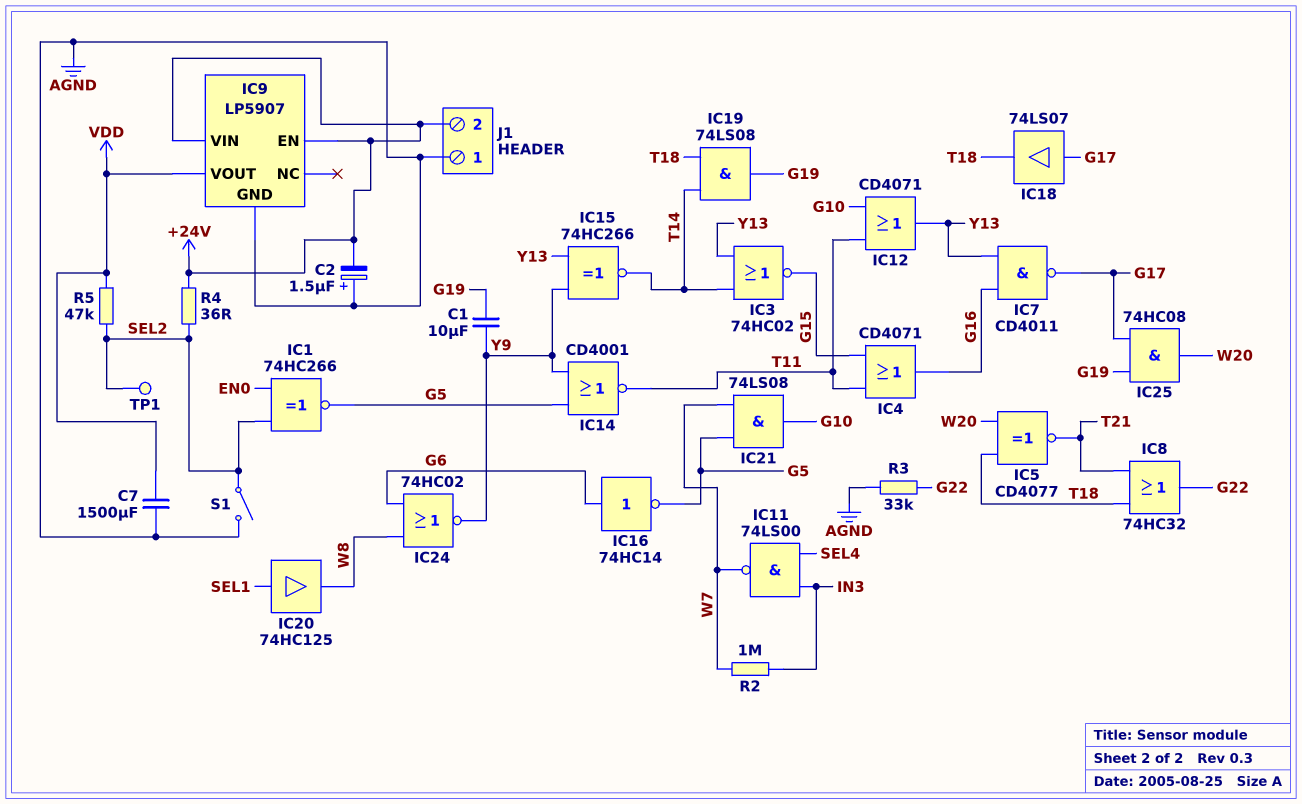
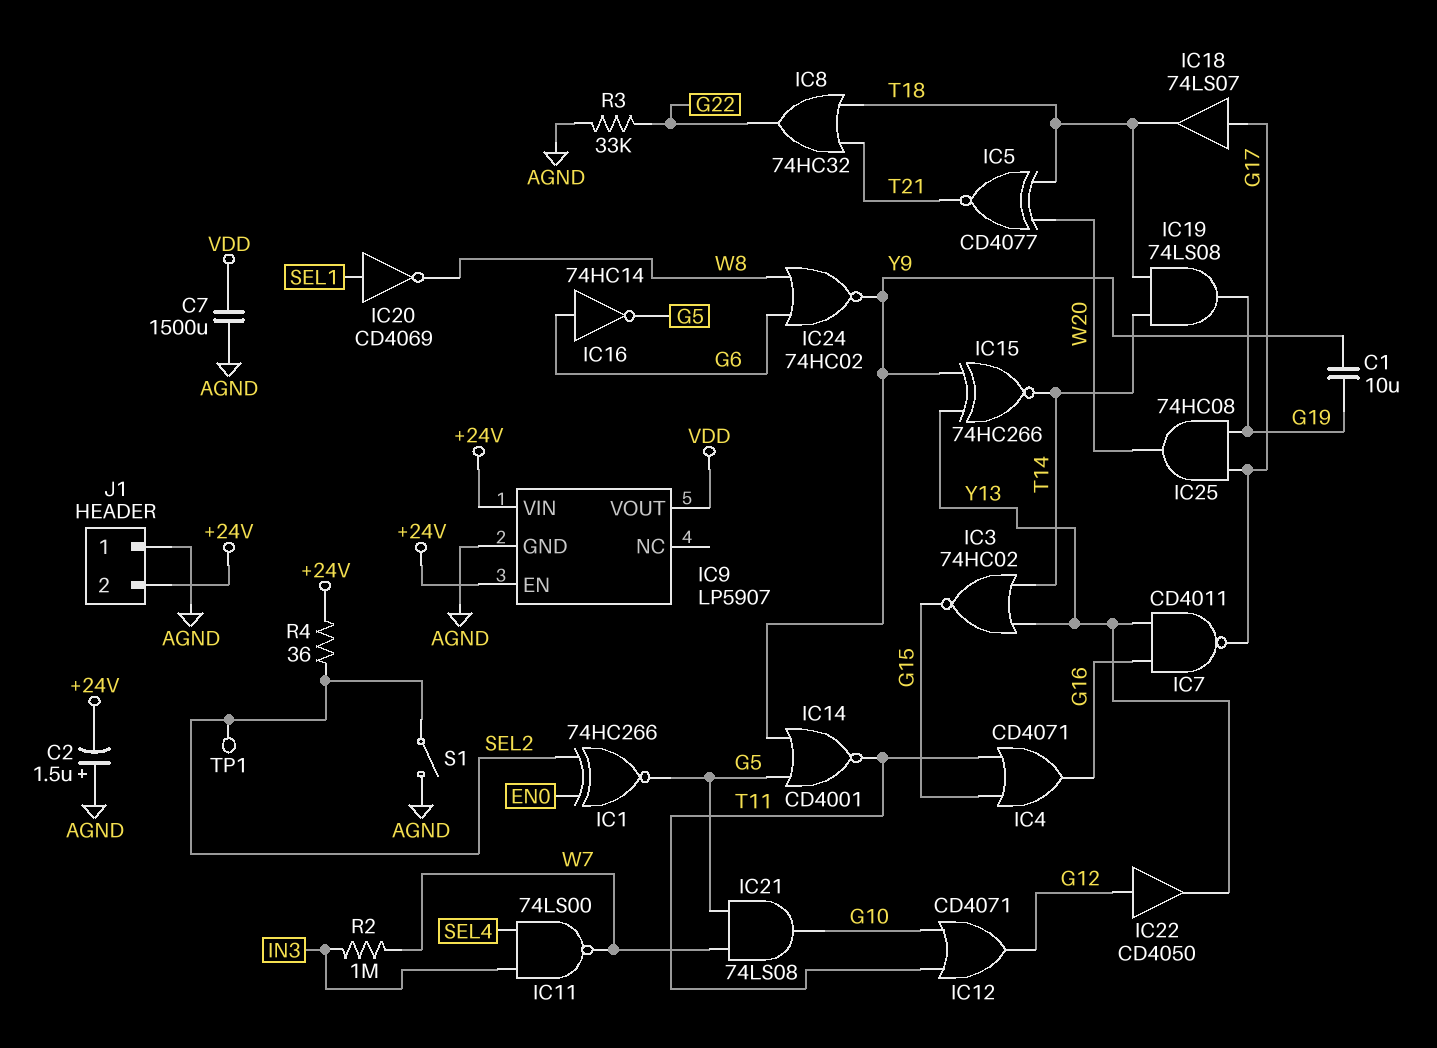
IC12: OR CD4071 (in G10, in T11, out Y13) -> OR CD4071 (in G10, in T11, out G12)
IC20: buffer 74HC125 (in SEL1, out W8) -> NOT CD4069 (in SEL1, out W8)
IC22: none -> buffer CD4050 (in G12, out Y13)
R5: 47k (SEL2, VDD) -> none

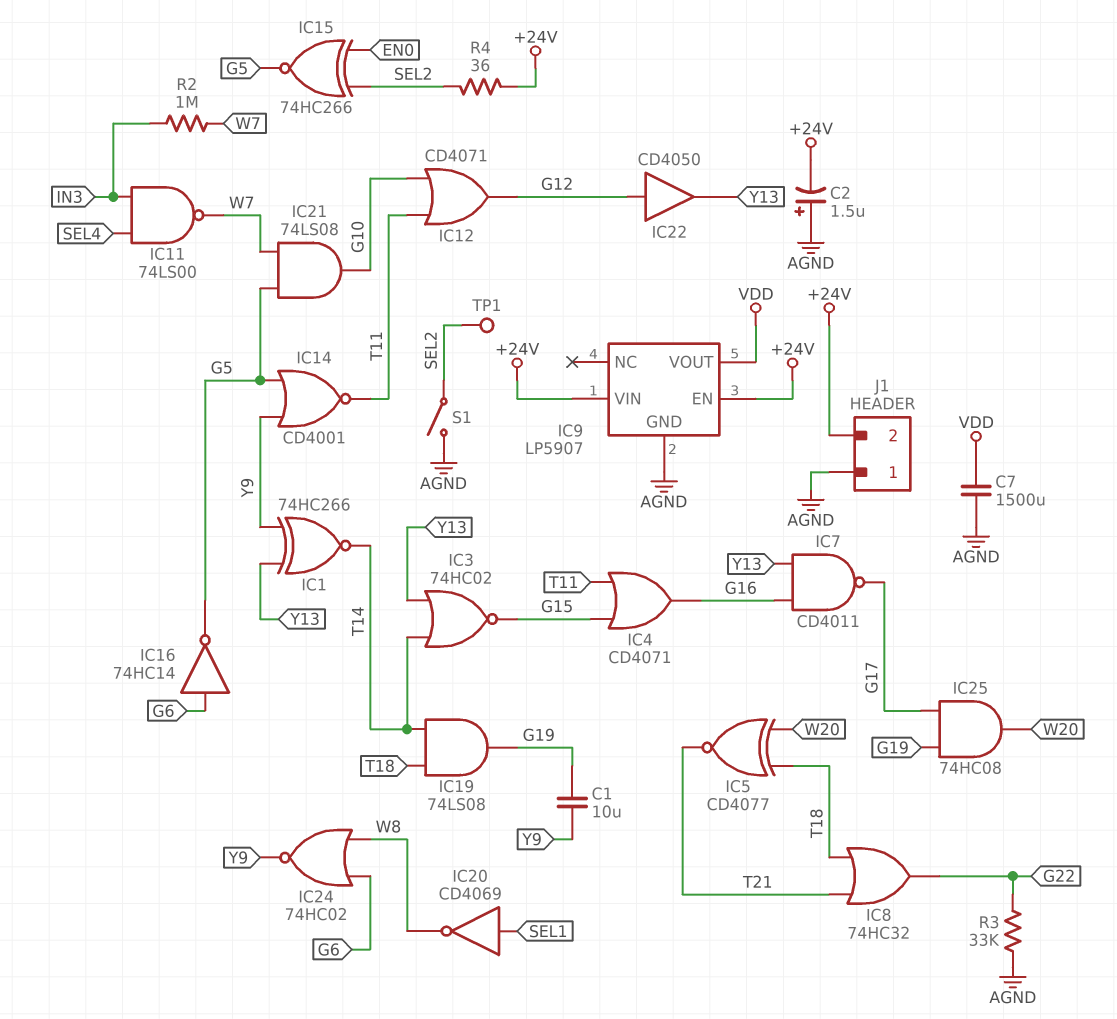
IC1: XNOR 74HC266 (in EN0, in SEL2, out G5) -> XNOR 74HC266 (in Y9, in Y13, out T14)
IC15: XNOR 74HC266 (in Y9, in Y13, out T14) -> XNOR 74HC266 (in EN0, in SEL2, out G5)
IC18: buffer 74LS07 (in G17, out T18) -> none

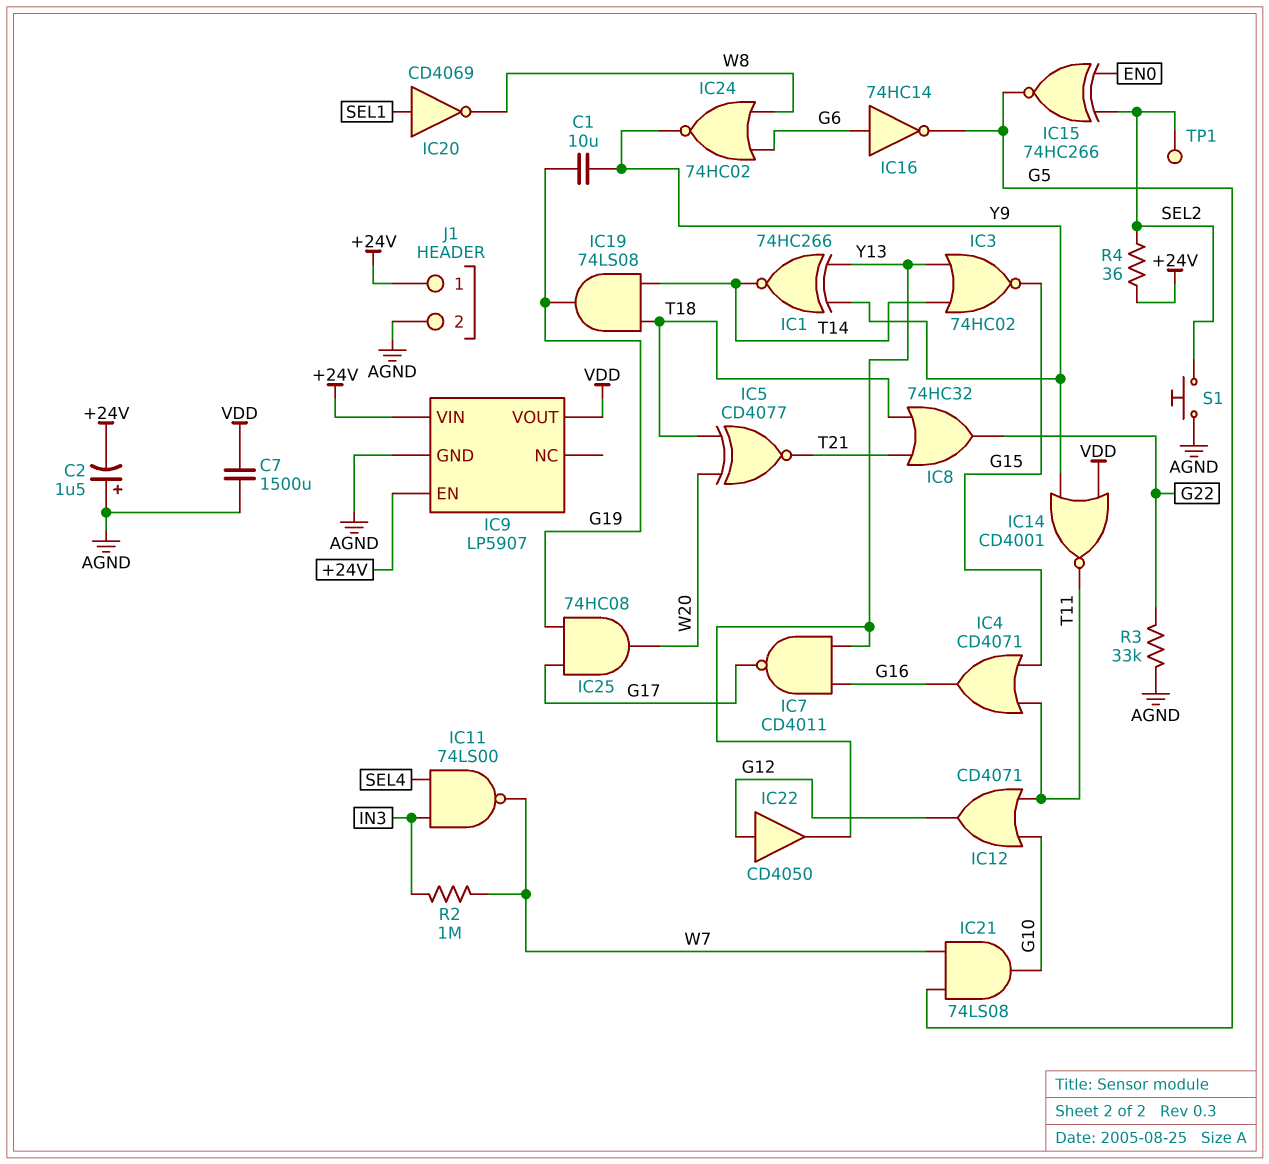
IC14: NOR CD4001 (in G5, in Y9, out T11) -> NOR CD4001 (in VDD, in Y9, out T11)
J1 pin 1: AGND -> +24V
J1 pin 2: +24V -> AGND
S1: switch (AGND, SEL2) -> button (AGND, SEL2)

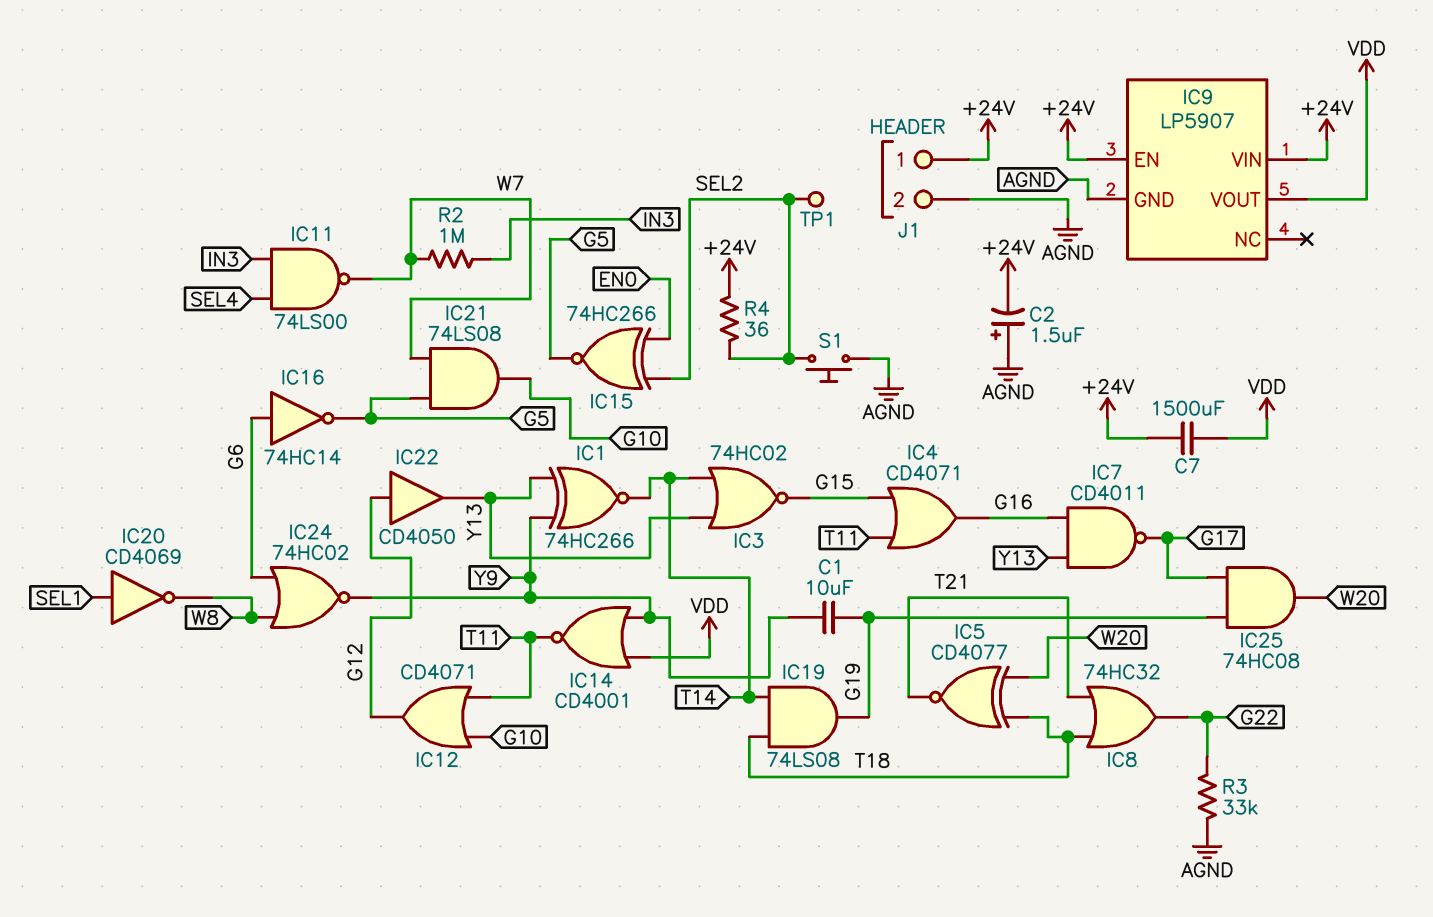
C7: 1500uF (AGND, VDD) -> 1500uF (+24V, VDD)

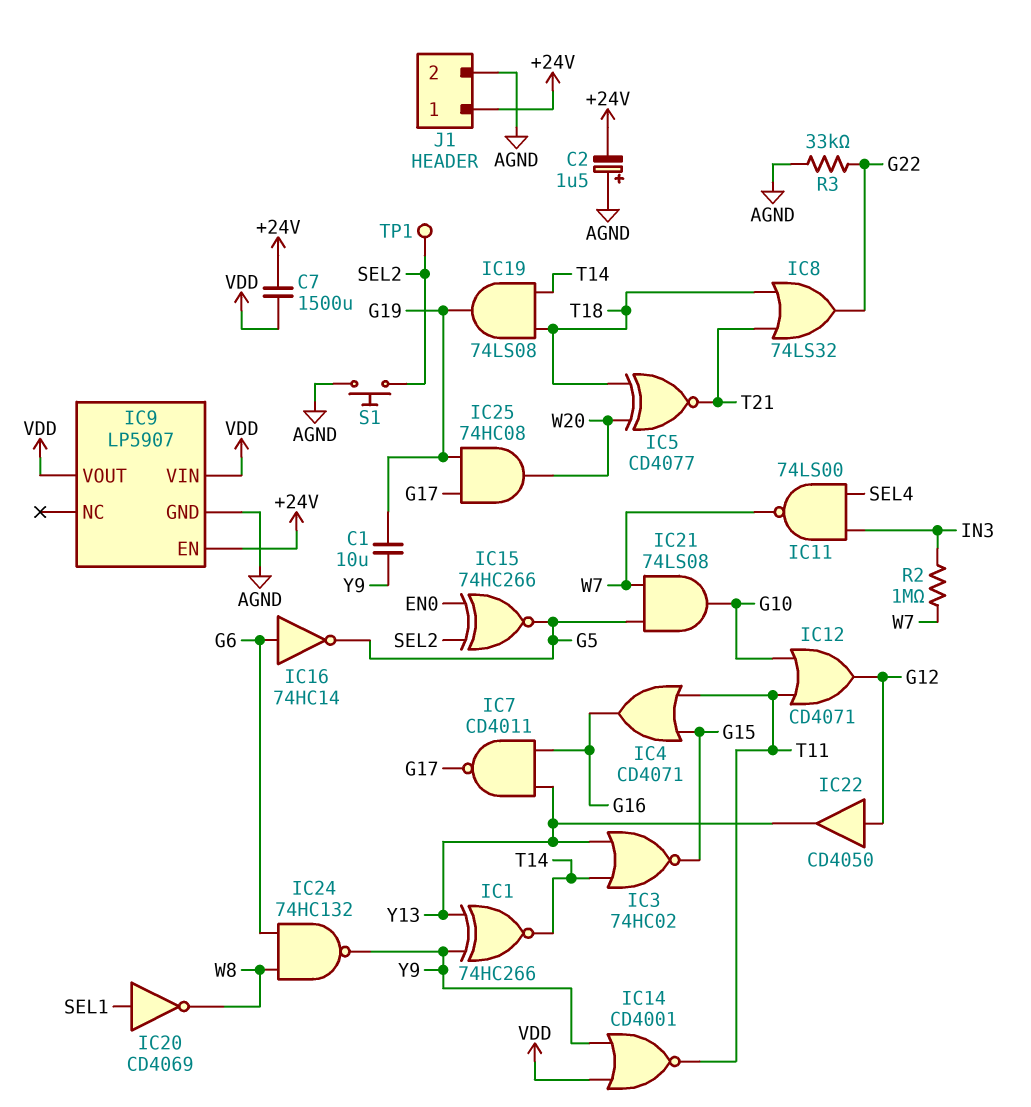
IC8: OR 74HC32 (in T18, in T21, out G22) -> OR 74LS32 (in T18, in T21, out G22)
IC9 pin VIN: +24V -> VDD
IC24: NOR 74HC02 (in G6, in W8, out Y9) -> NAND 74HC132 (in G6, in W8, out Y9)
R4: 36 (+24V, SEL2) -> none

